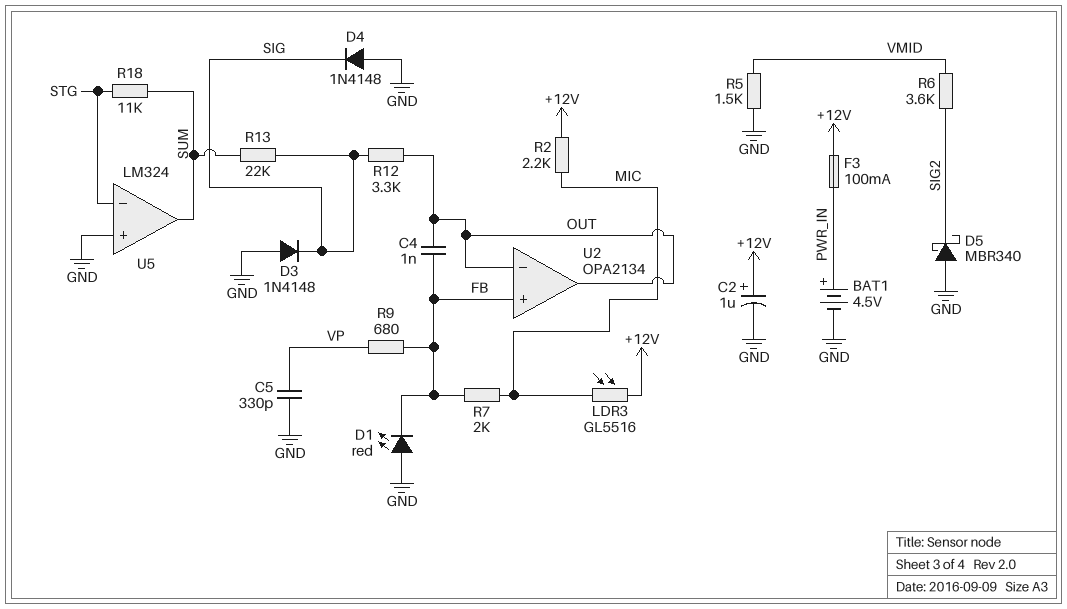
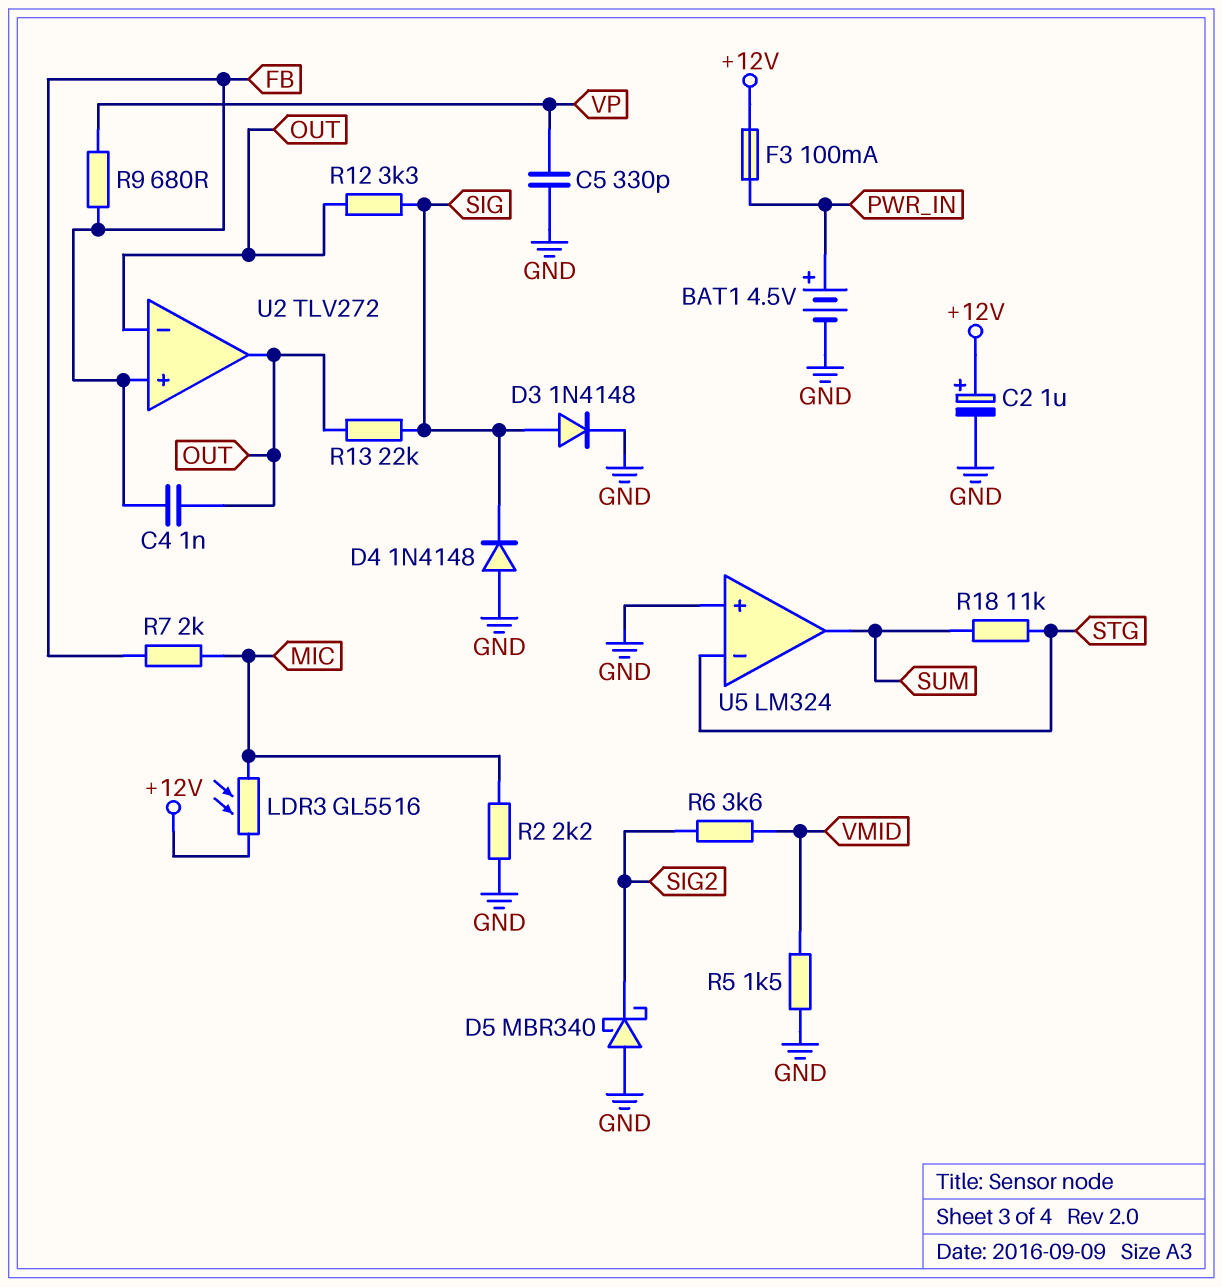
D1: LED red (A GND, K FB) -> none
D3: diode 1N4148 (A GND, K SIG) -> diode 1N4148 (A SIG, K GND)
R2: 2.2k (+12V, MIC) -> 2.2k (GND, MIC)
R13: 22k (SIG, SUM) -> 22k (OUT, SIG)
U2: OPA2134 -> TLV272

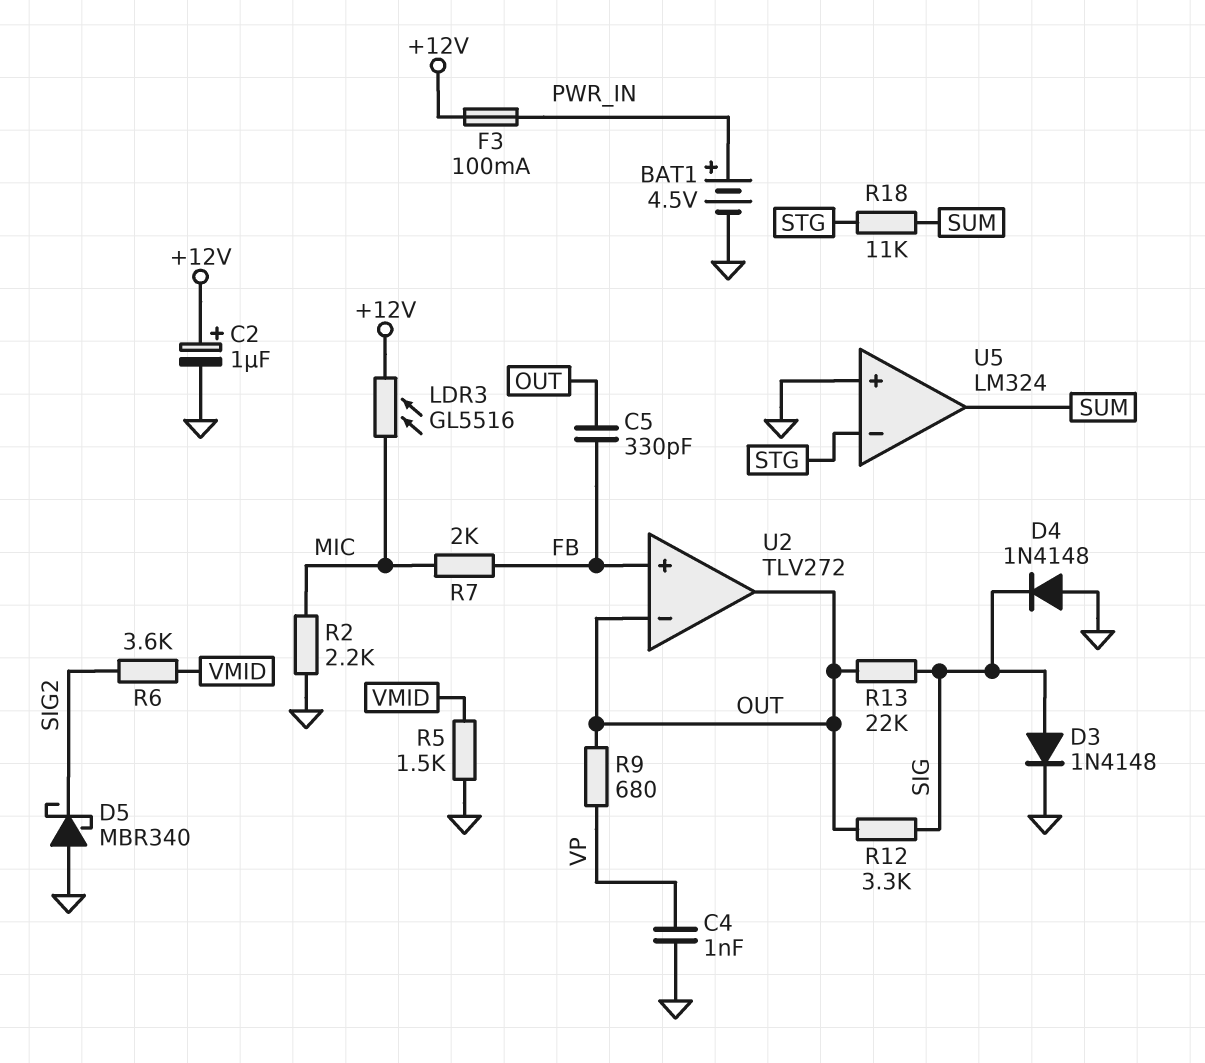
C4: 1nF (FB, OUT) -> 1nF (GND, VP)
C5: 330pF (GND, VP) -> 330pF (FB, OUT)
R9: 680 (FB, VP) -> 680 (OUT, VP)

